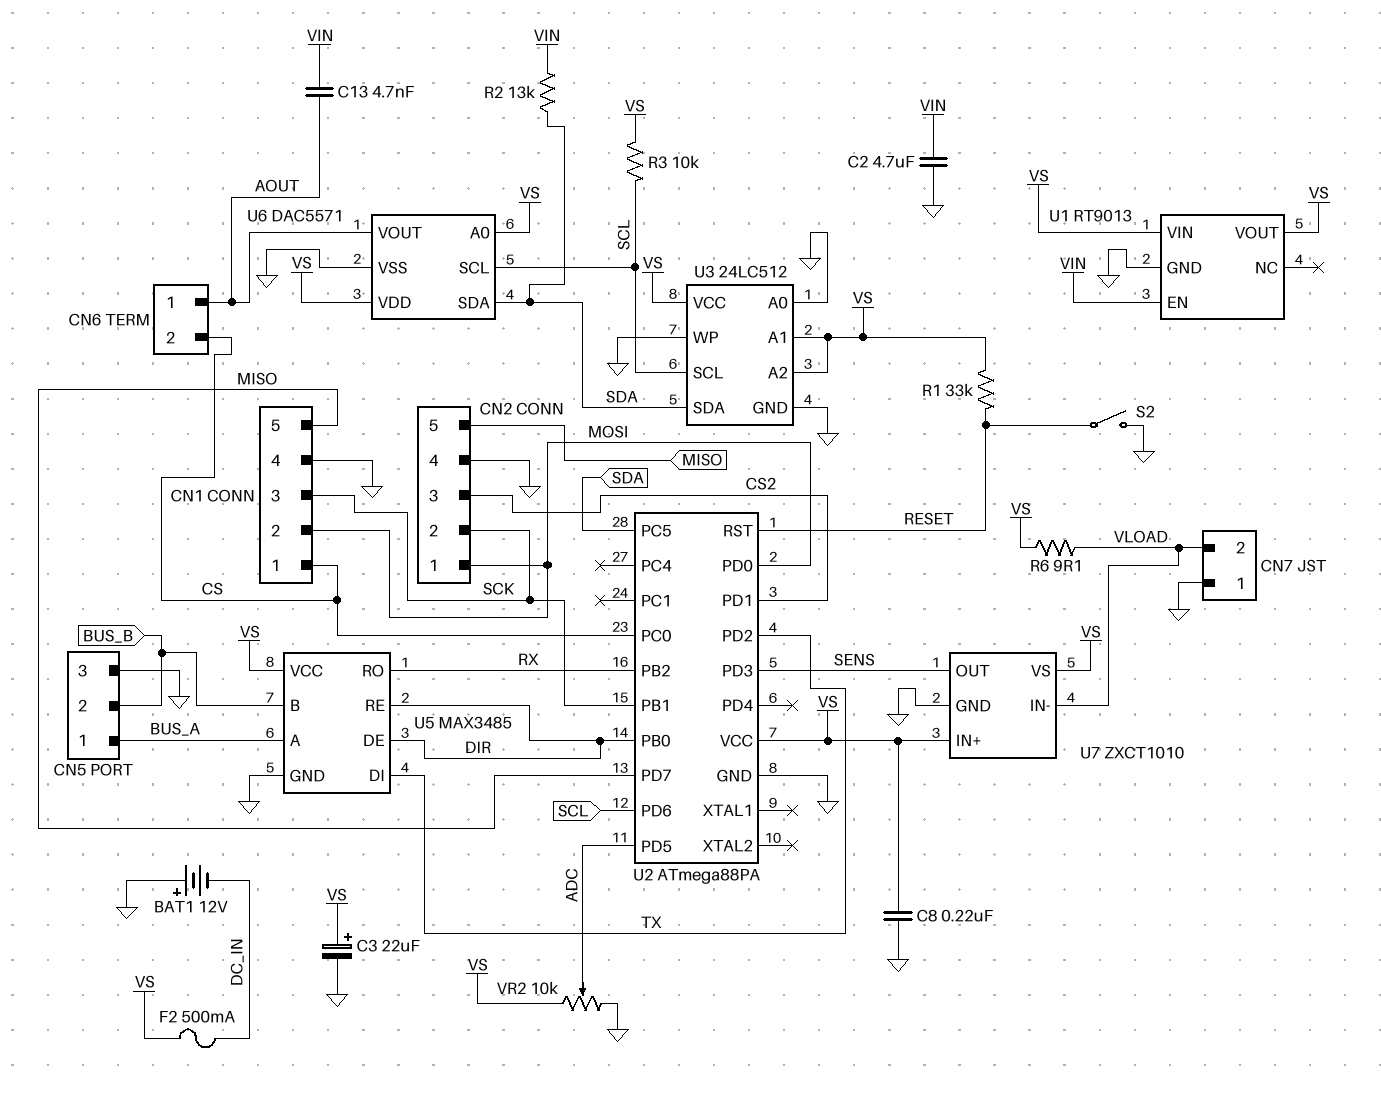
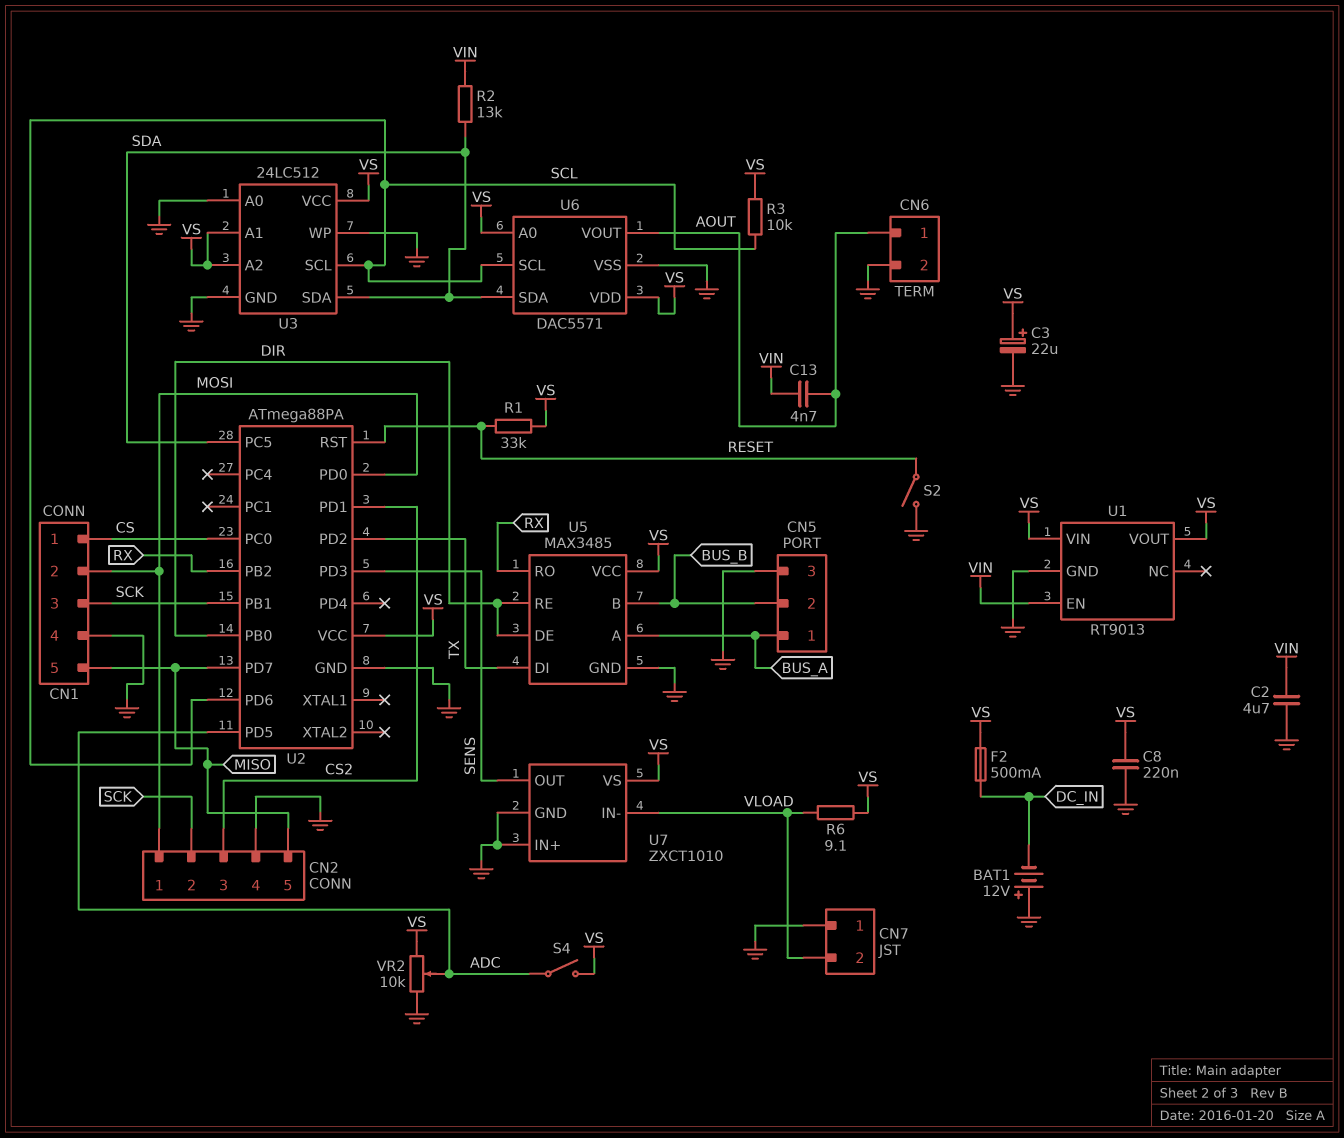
CN6 pin 2: CS -> GND
S4: none -> switch (ADC, VS)
U7 pin IN+: VS -> GND

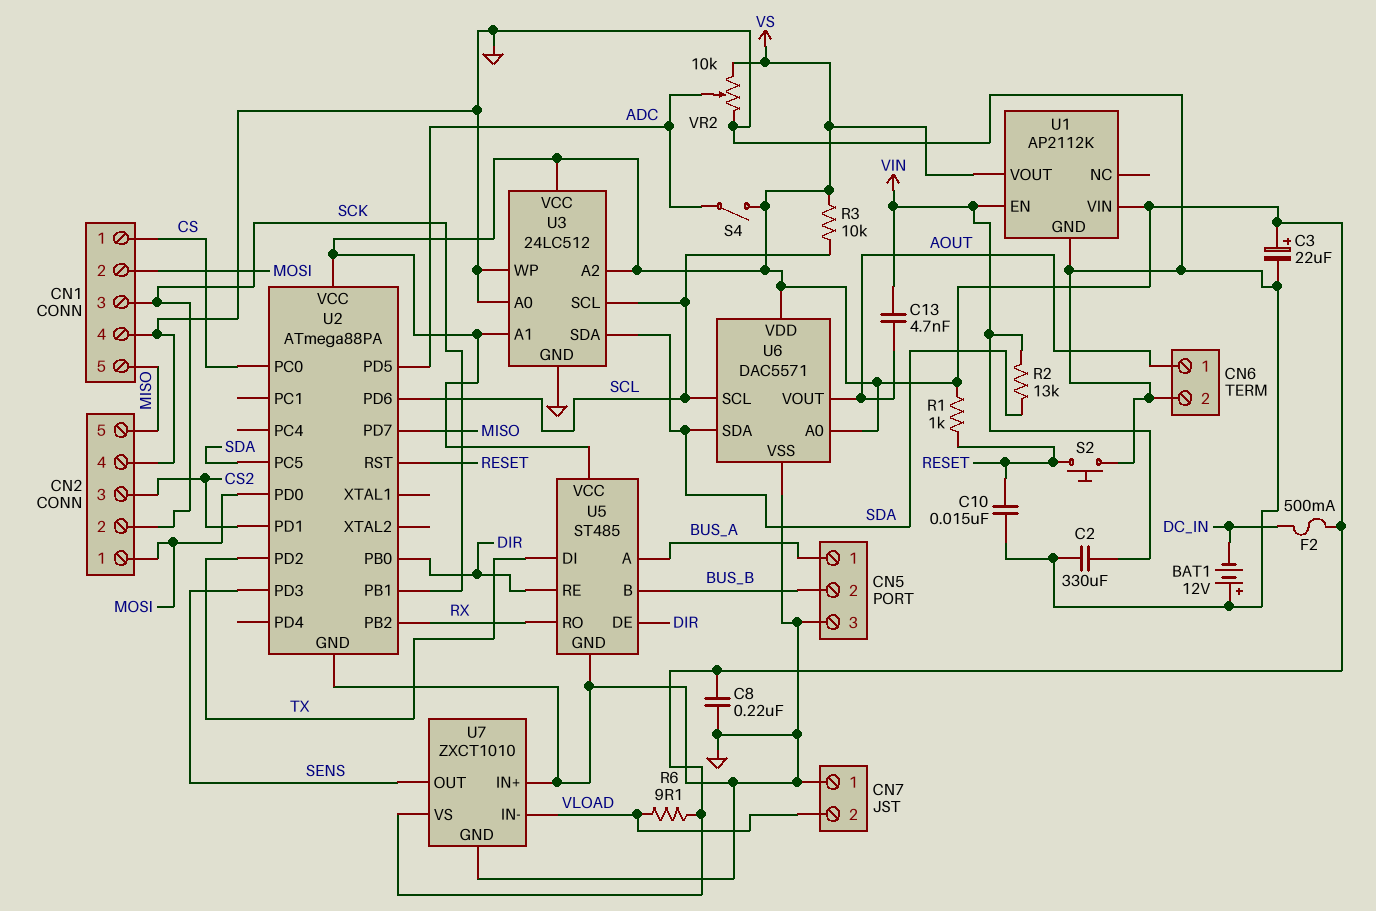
C2: 4.7uF (GND, VIN) -> 330uF (GND, VIN)
C10: none -> 15nF (GND, RESET)
R1: 33k (RESET, VS) -> 1k (RESET, VS)
S2: switch (GND, RESET) -> button (GND, RESET)
U1: RT9013 -> AP2112K
U5: MAX3485 -> ST485

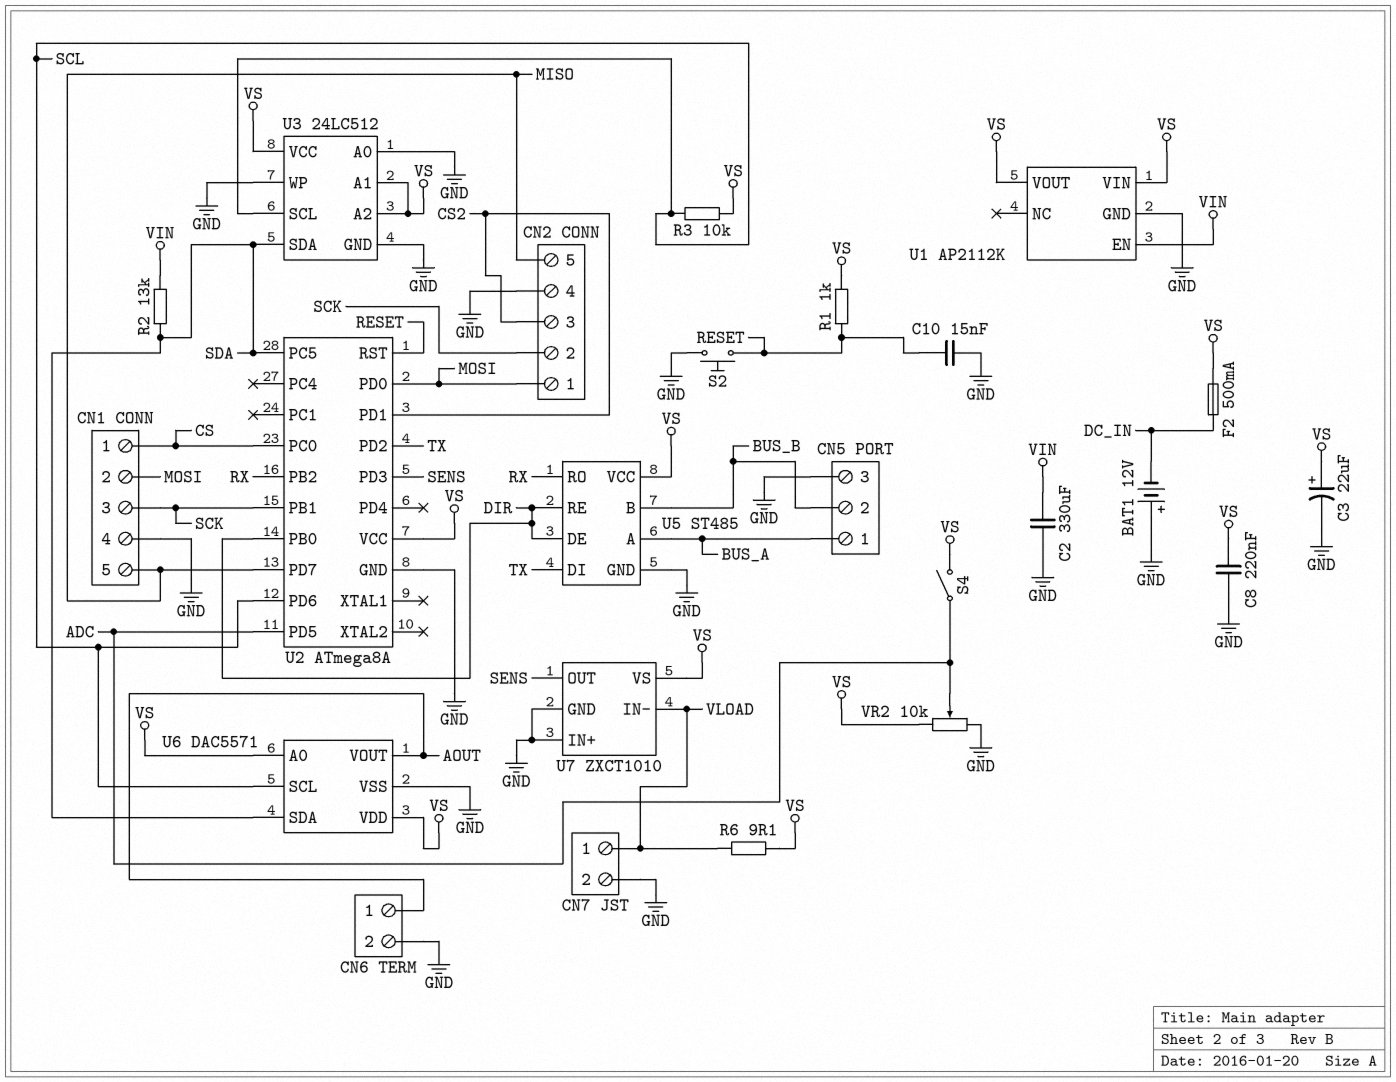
C13: 4.7nF (AOUT, VIN) -> none
CN7 pin 1: GND -> VLOAD
CN7 pin 2: VLOAD -> GND
U2: ATmega88PA -> ATmega8A

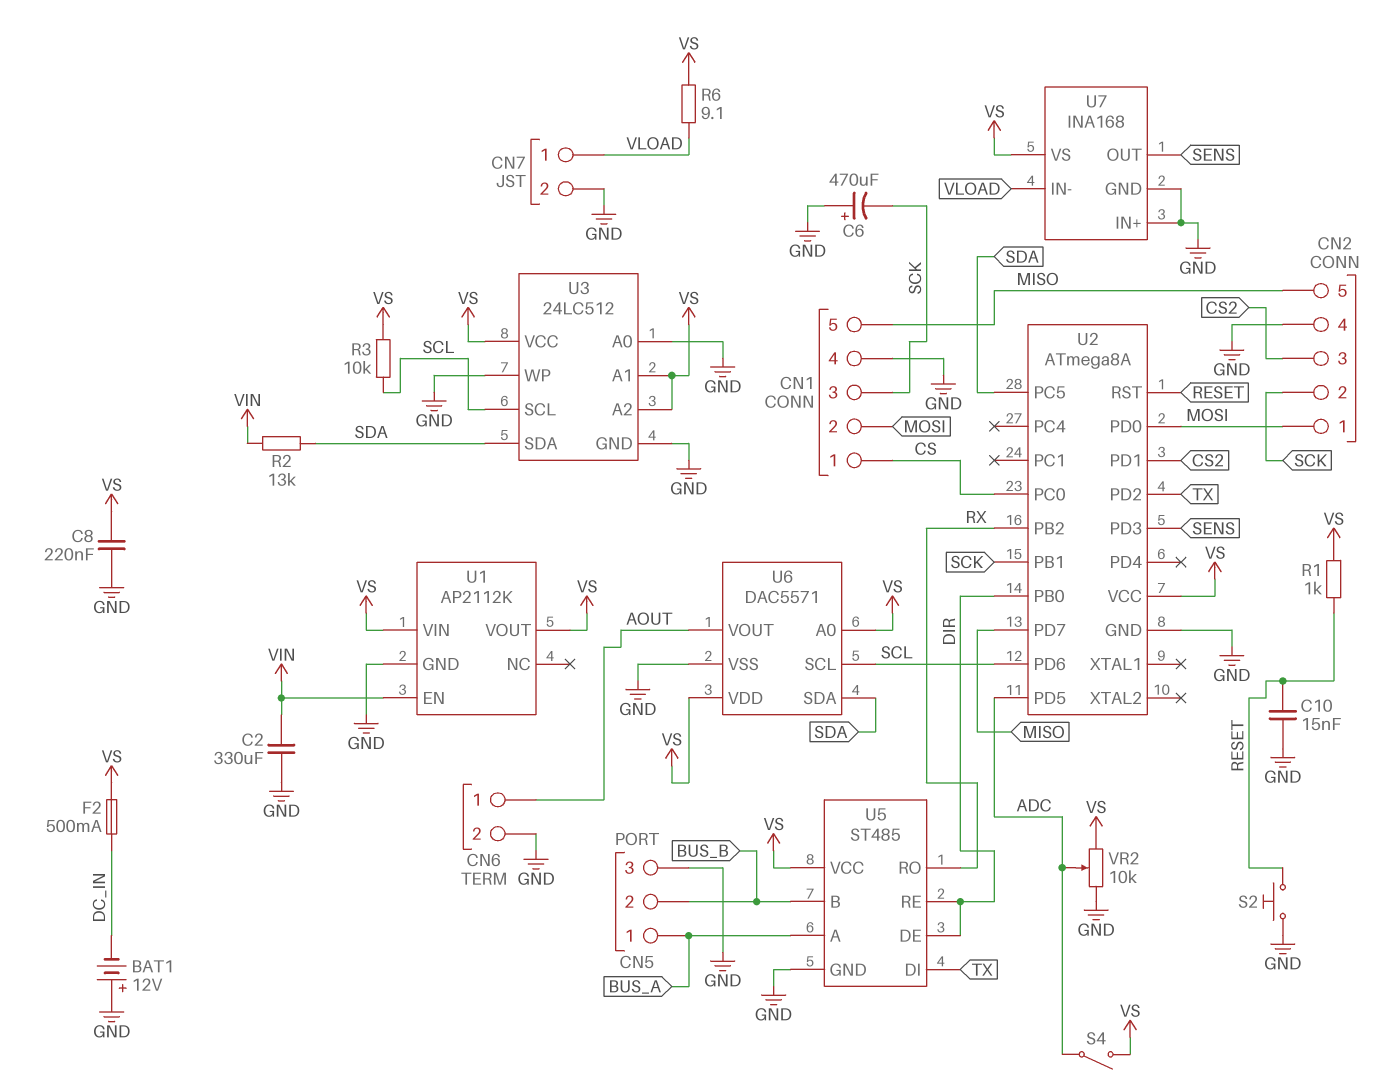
C3: 22uF (plus VS, minus GND) -> none
C6: none -> 470uF (plus GND, minus SCK)
U7: ZXCT1010 -> INA168

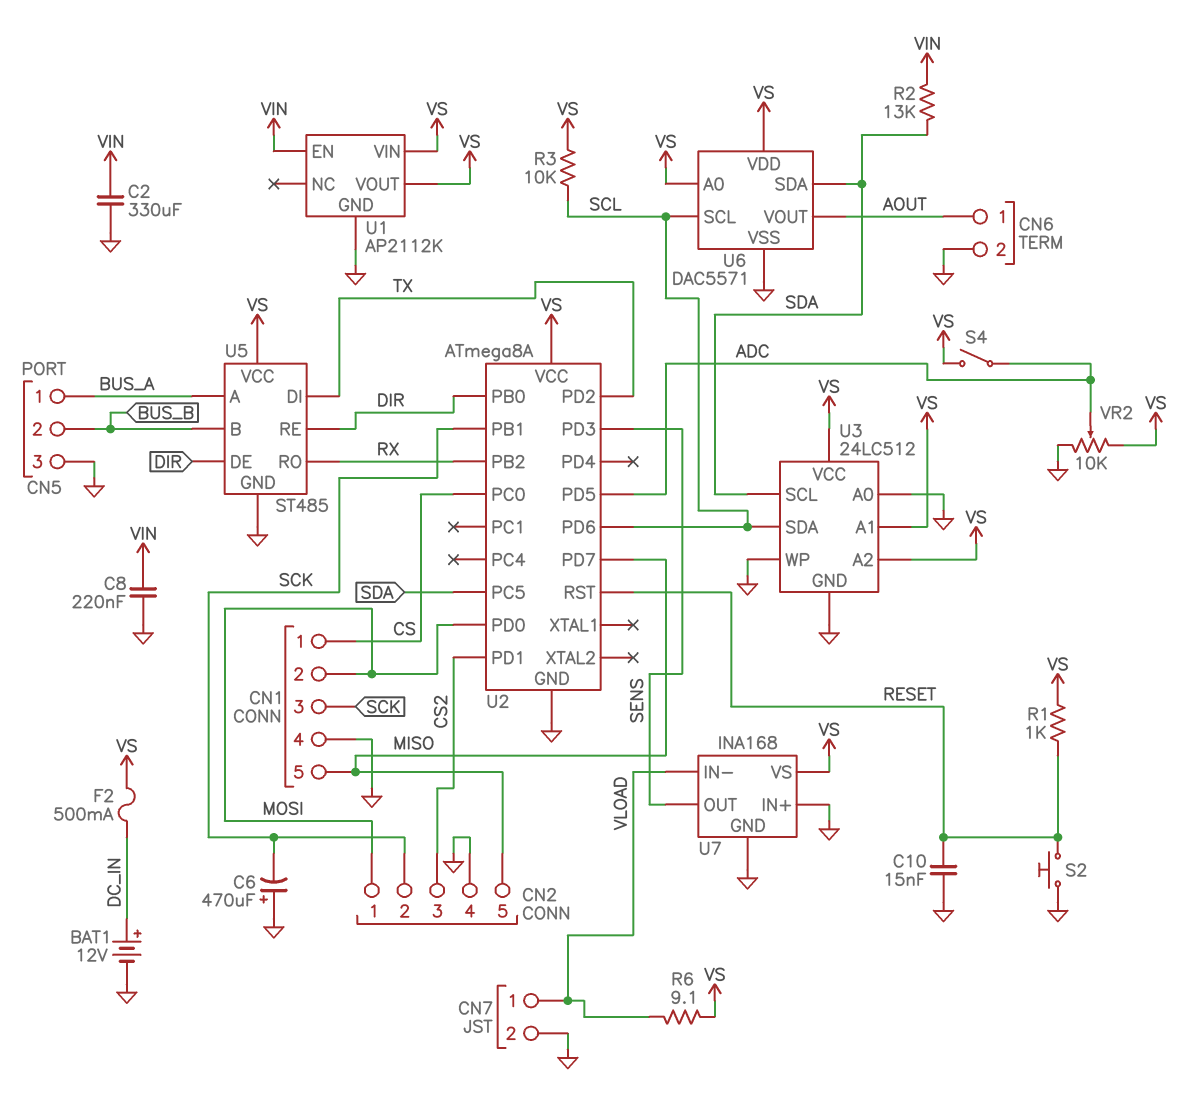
BAT1: 12V (plus GND, minus DC_IN) -> 12V (plus DC_IN, minus GND)
C8: 220nF (GND, VS) -> 220nF (GND, VIN)
U3 pin SCL: SCL -> SDA
U3 pin SDA: SDA -> SCL

